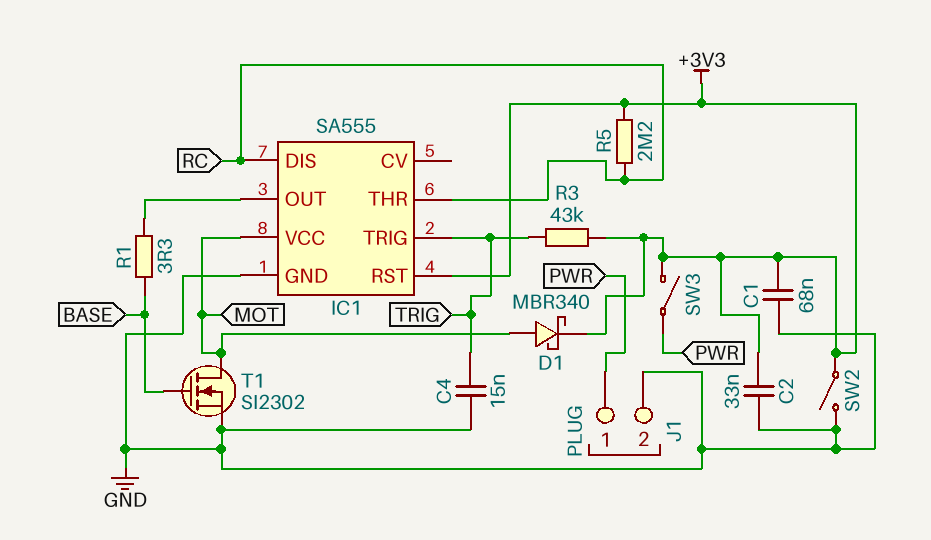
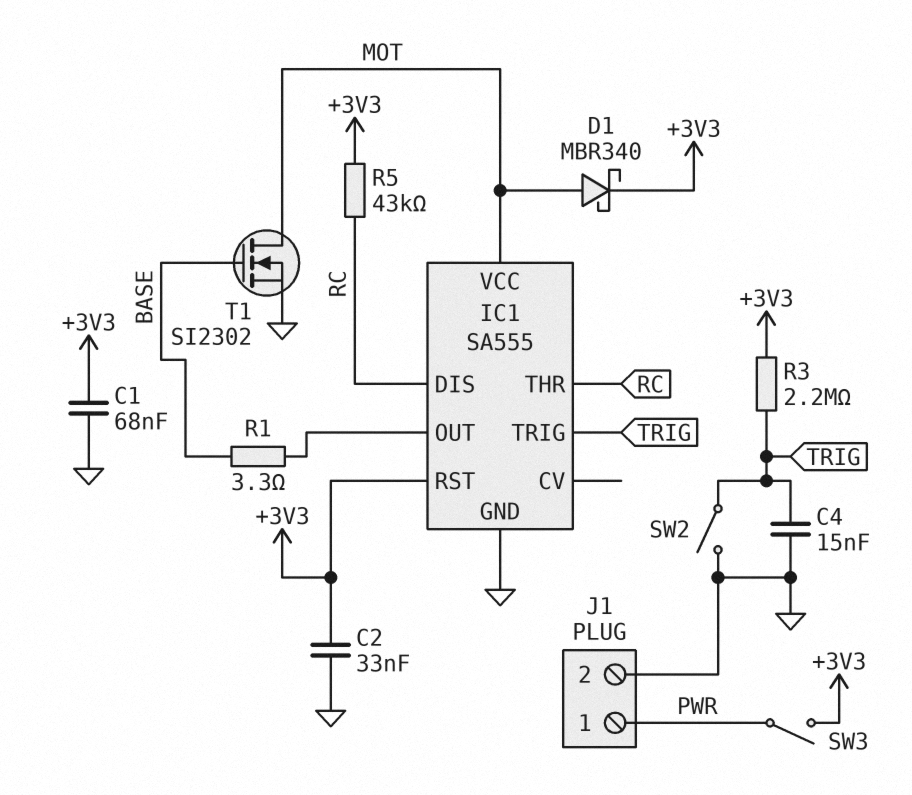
R3: 43k (+3V3, TRIG) -> 2.2M (+3V3, TRIG)
R5: 2.2M (+3V3, RC) -> 43k (+3V3, RC)
SW2: switch (+3V3, GND) -> switch (GND, TRIG)

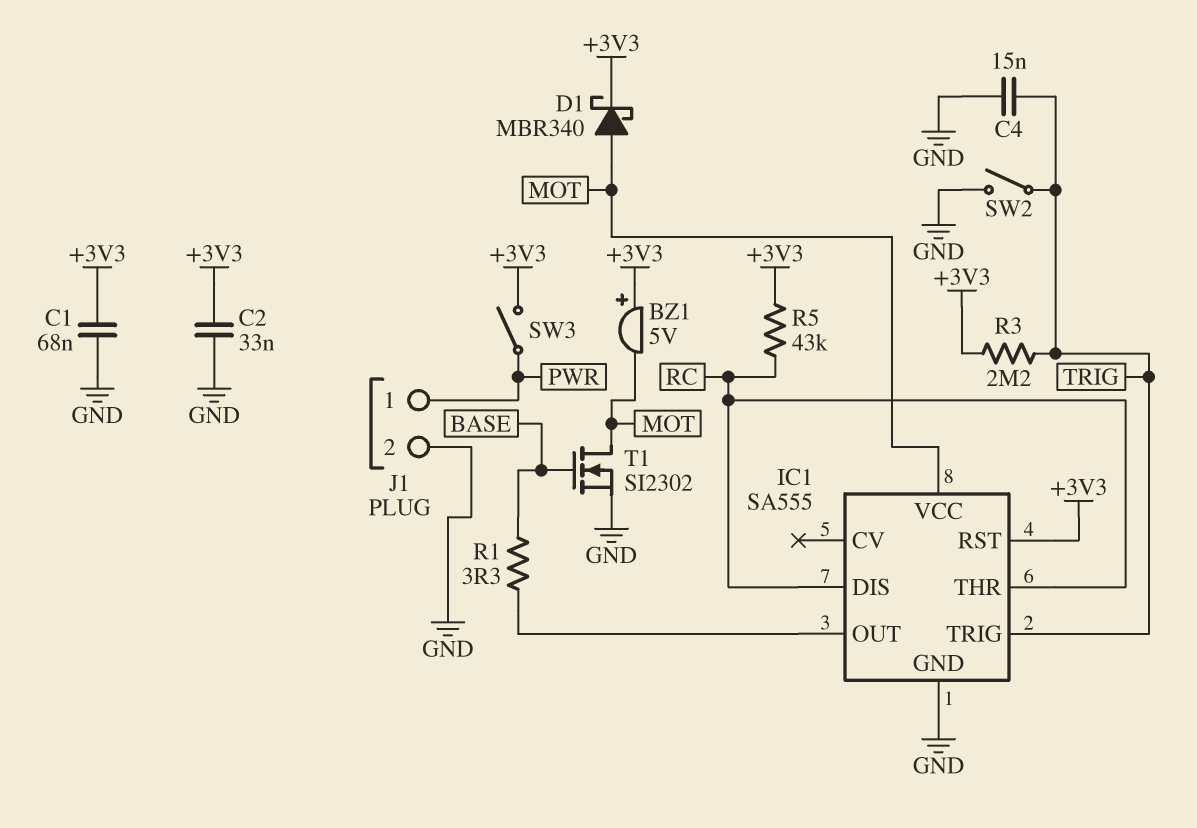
BZ1: none -> buzzer 5V (plus +3V3, minus MOT)

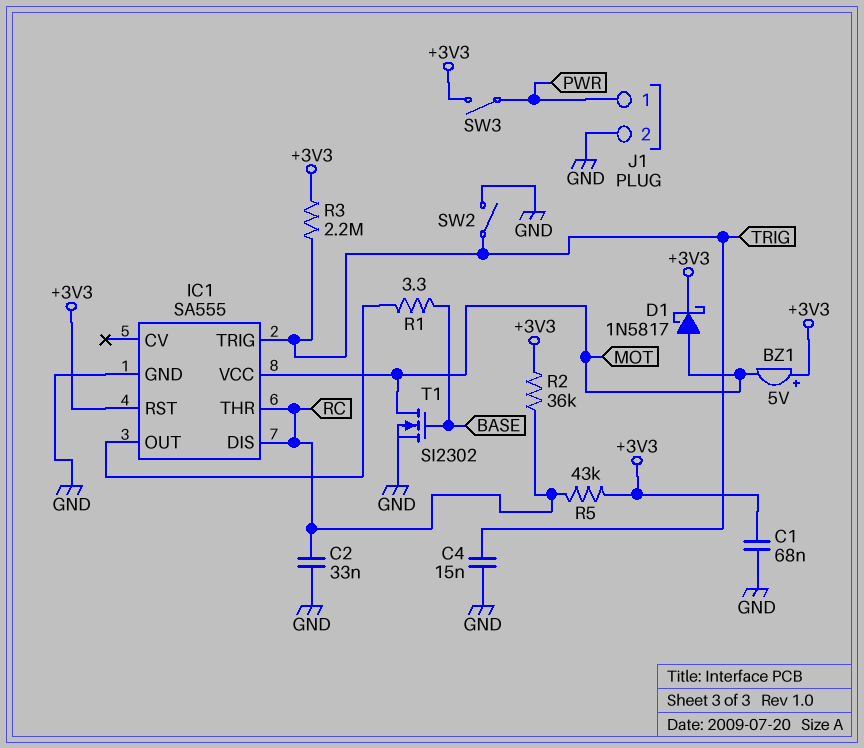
C2: 33nF (+3V3, GND) -> 33nF (GND, RC)
D1: schottky MBR340 (A MOT, K +3V3) -> schottky 1N5817 (A MOT, K +3V3)
R2: none -> 36k (+3V3, RC)

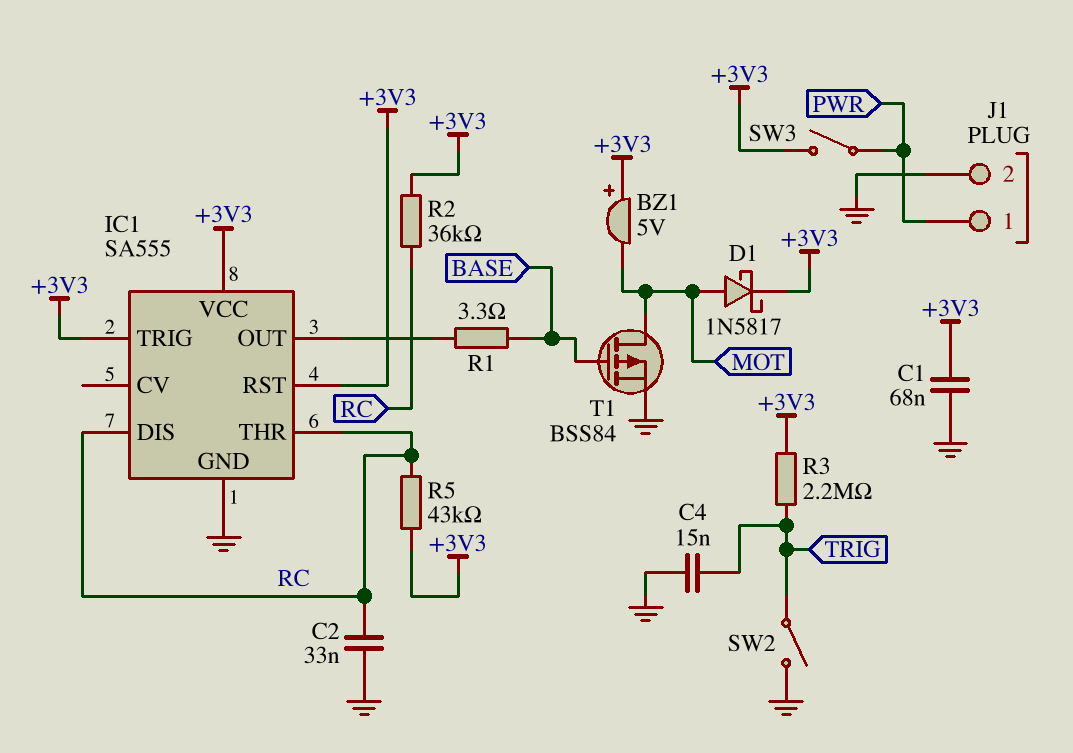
IC1 pin TRIG: TRIG -> +3V3
IC1 pin VCC: MOT -> +3V3
T1: NMOS SI2302 (G BASE, D MOT, S GND) -> PMOS BSS84 (G BASE, D MOT, S GND)

